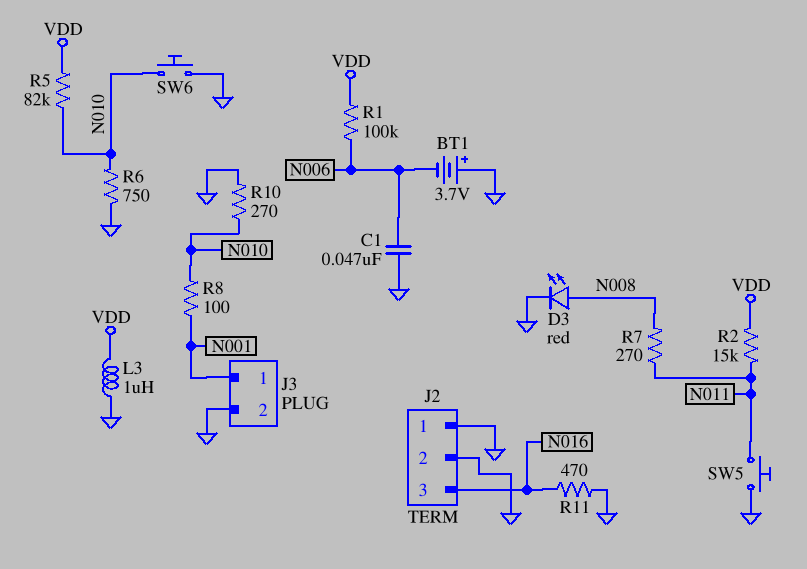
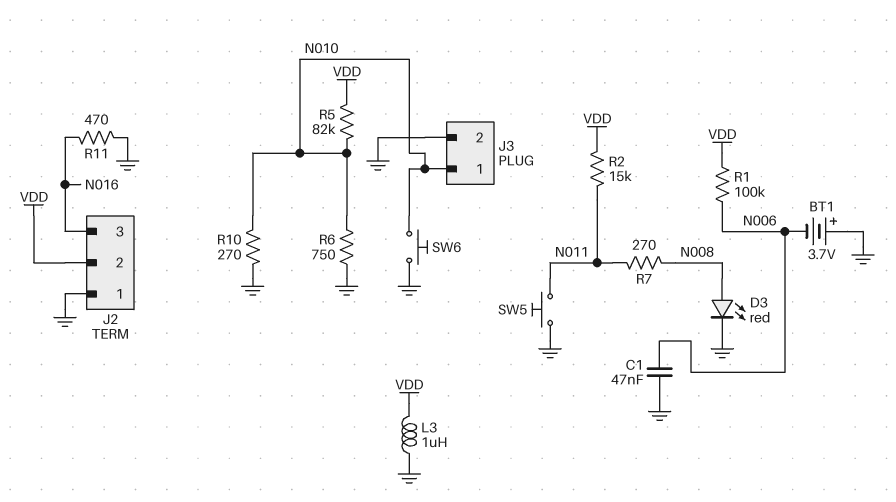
J2 pin 2: GND -> VDD
J3 pin 1: N001 -> N010
R8: 100 (N001, N010) -> none

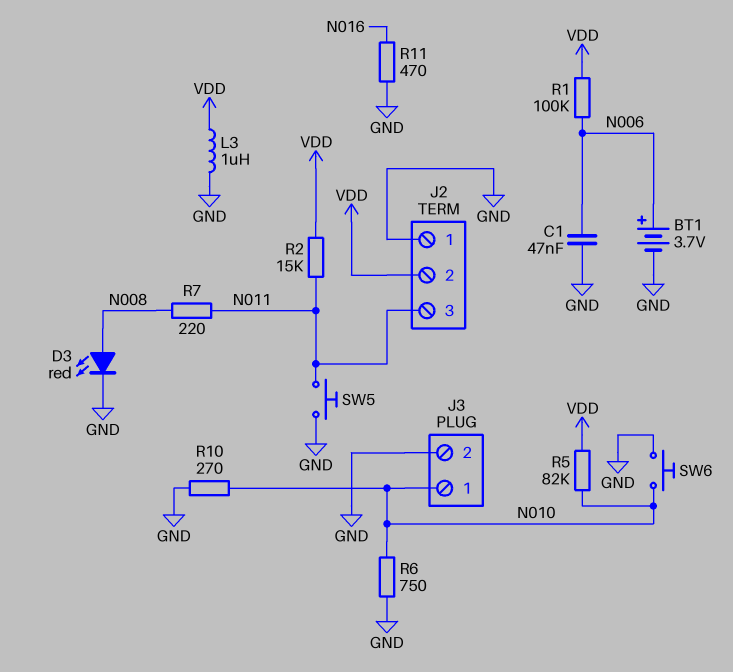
BT1: 3.7V (plus GND, minus N006) -> 3.7V (plus N006, minus GND)
J2 pin 3: N016 -> N011
R7: 270 (N008, N011) -> 220 (N008, N011)

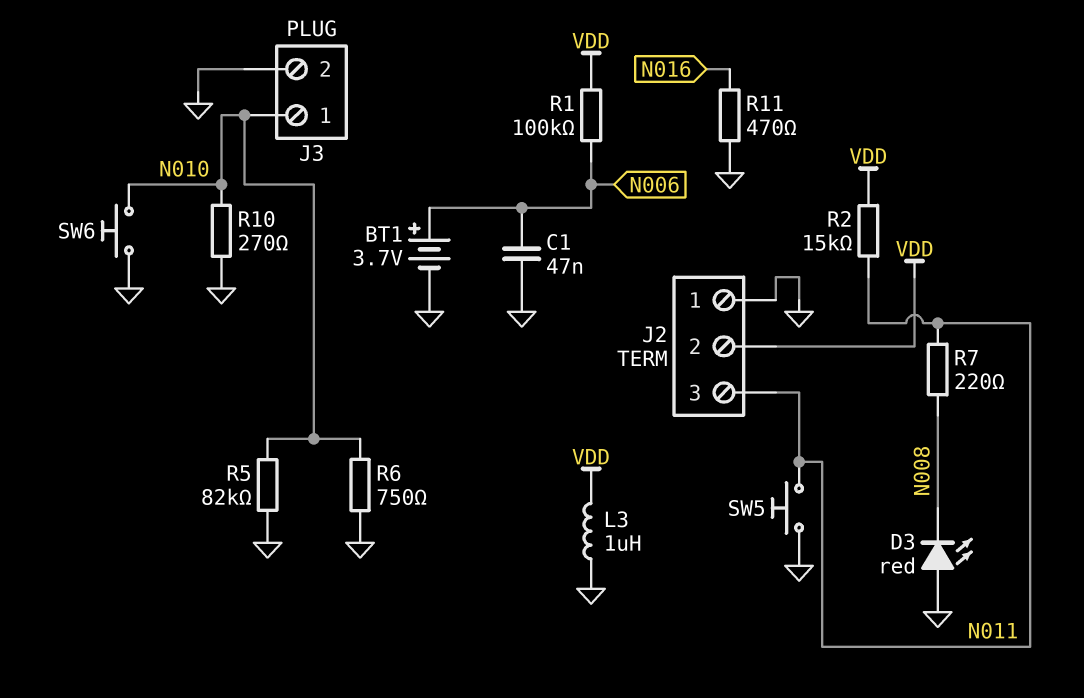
D3: LED red (A N008, K GND) -> LED red (A GND, K N008)
R5: 82k (N010, VDD) -> 82k (GND, N010)

